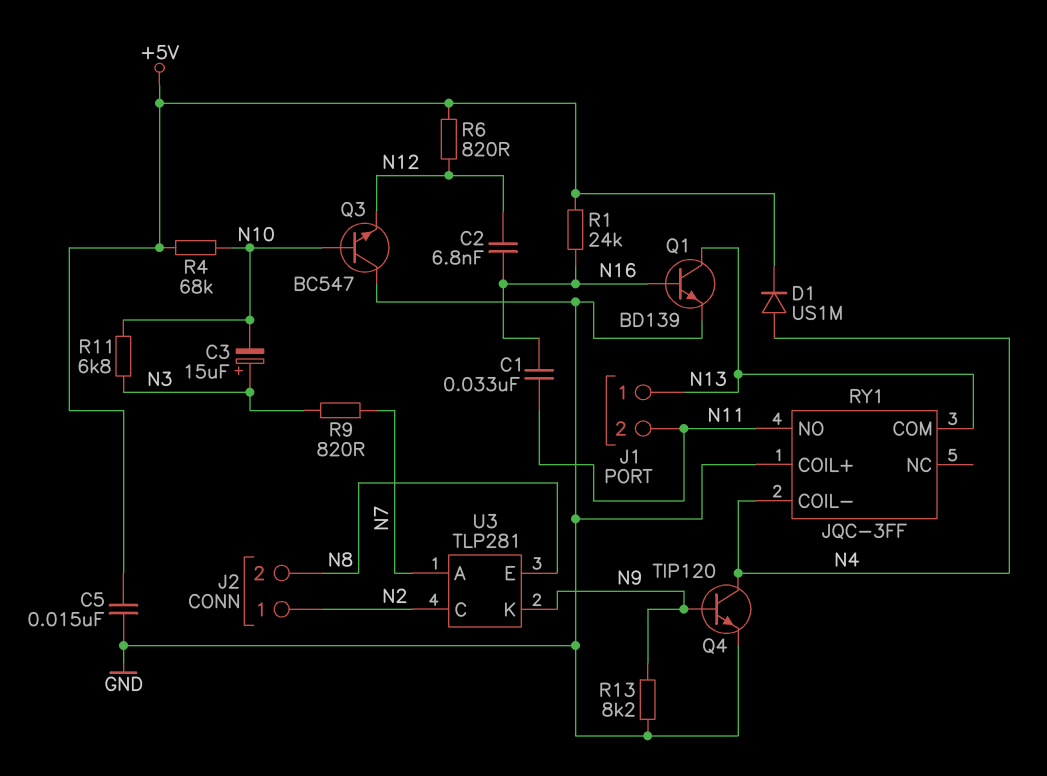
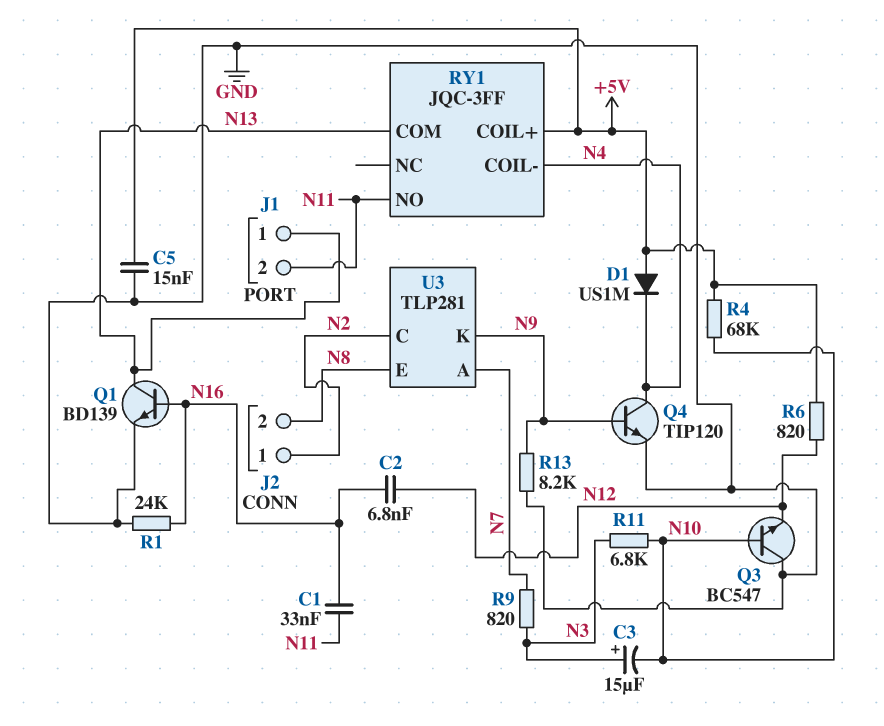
D1: diode US1M (A N4, K +5V) -> diode US1M (A +5V, K N4)
R1: 24k (+5V, N16) -> 24k (GND, N16)
RY1 pin COIL+: GND -> +5V

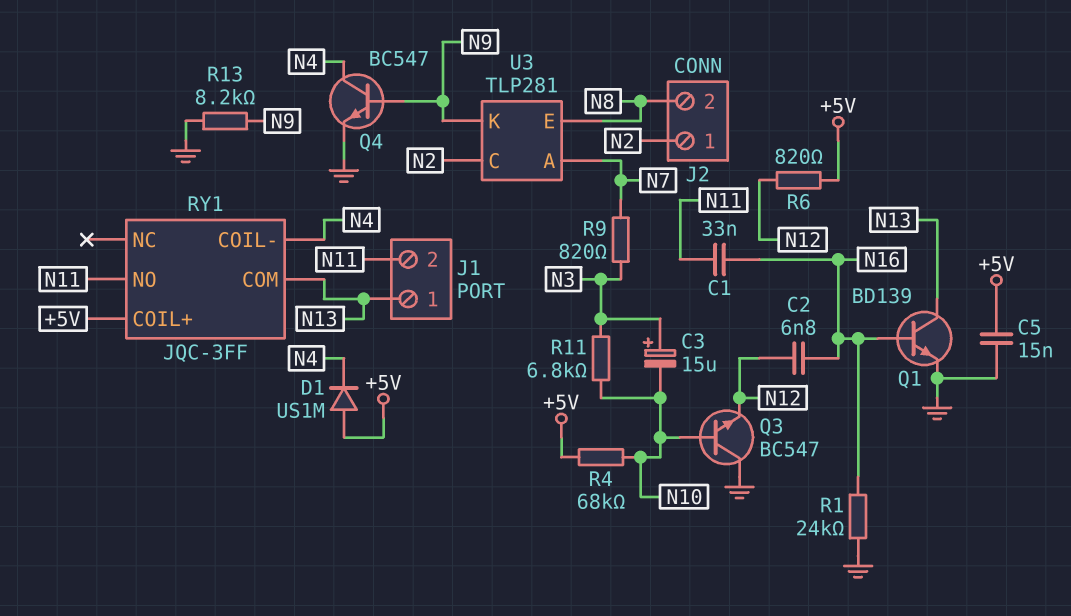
Q4: NPN TIP120 (B N9, C N4, E GND) -> NPN BC547 (B N9, C N4, E GND)

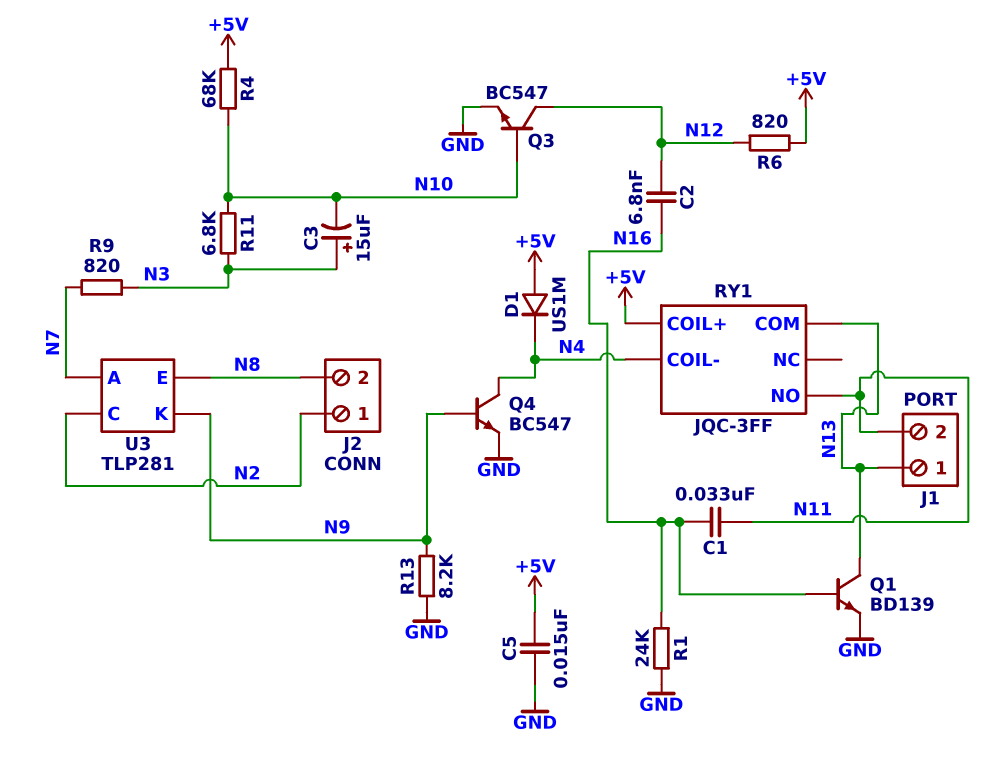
Q3: NPN BC547 (B N10, C GND, E N12) -> NPN BC547 (B N10, C N12, E GND)

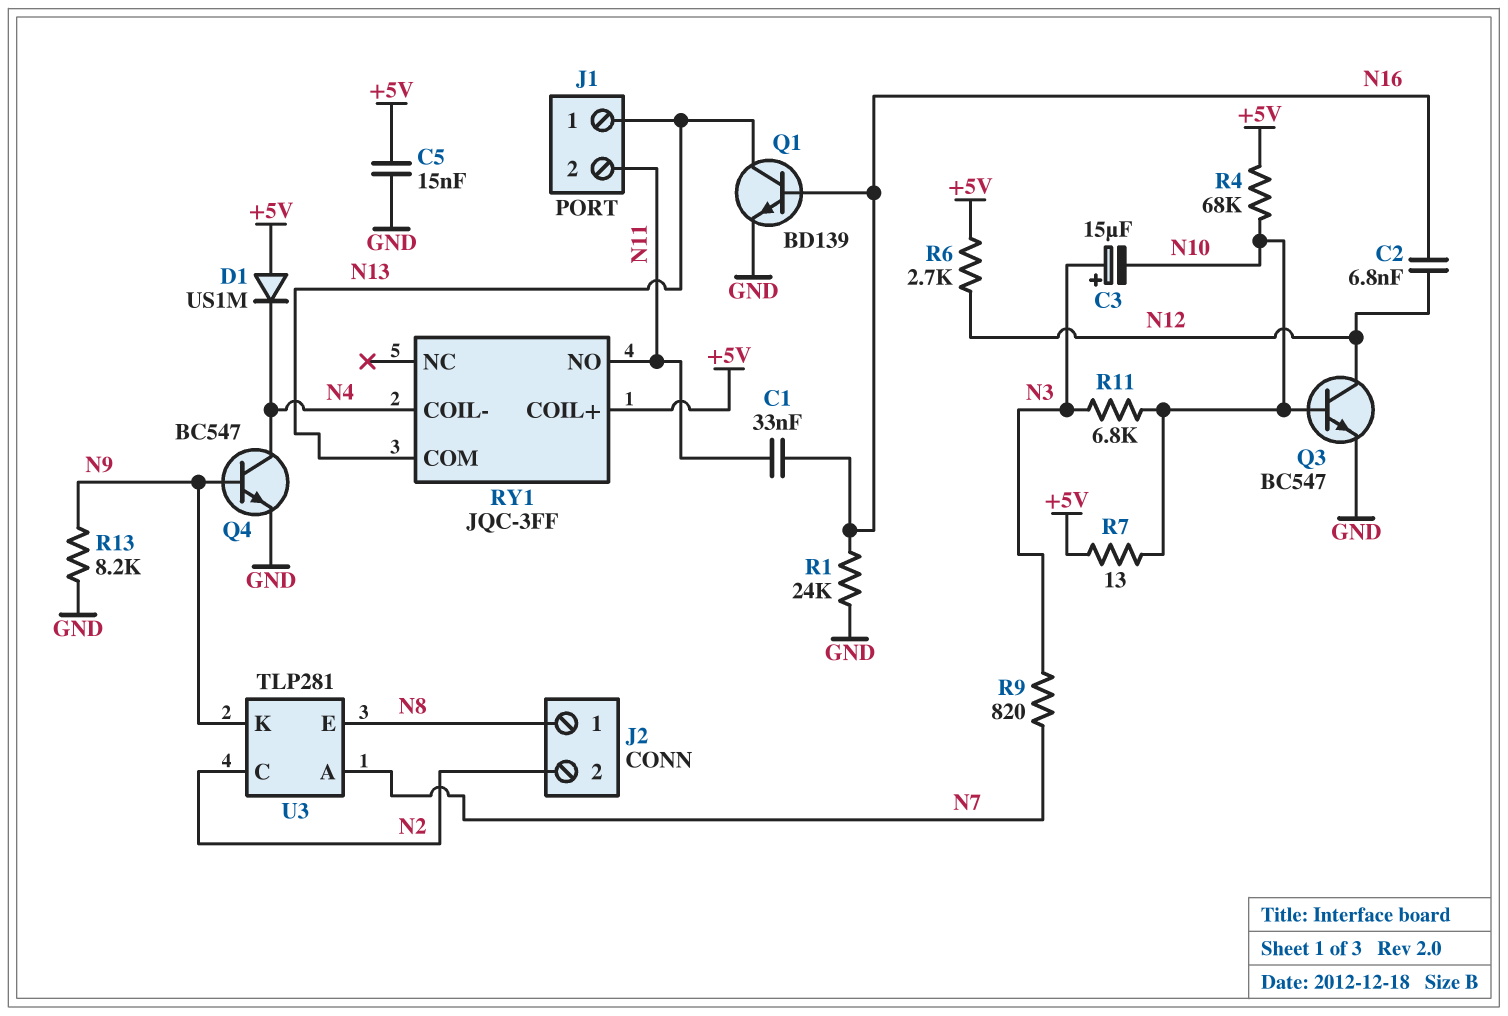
J2 pin 1: N2 -> N8
J2 pin 2: N8 -> N2
R6: 820 (+5V, N12) -> 2.7k (+5V, N12)
R7: none -> 13 (+5V, N10)

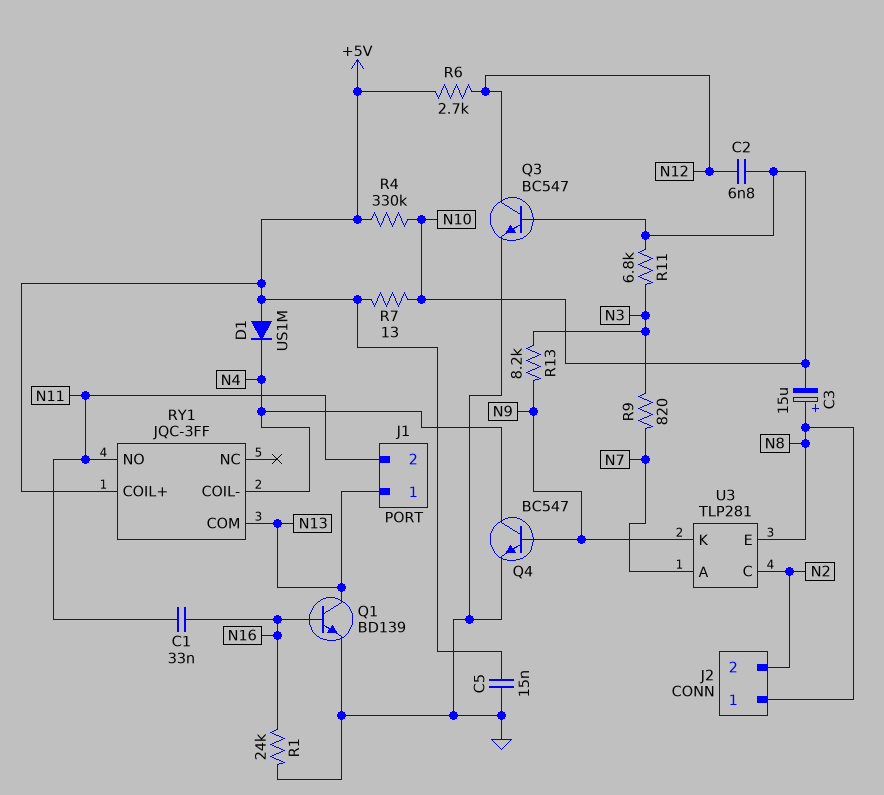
C2: 6.8nF (N12, N16) -> 6.8nF (N10, N12)
C3: 15uF (plus N3, minus N10) -> 15uF (plus N8, minus N10)
R4: 68k (+5V, N10) -> 330k (+5V, N10)
R13: 8.2k (GND, N9) -> 8.2k (N3, N9)

